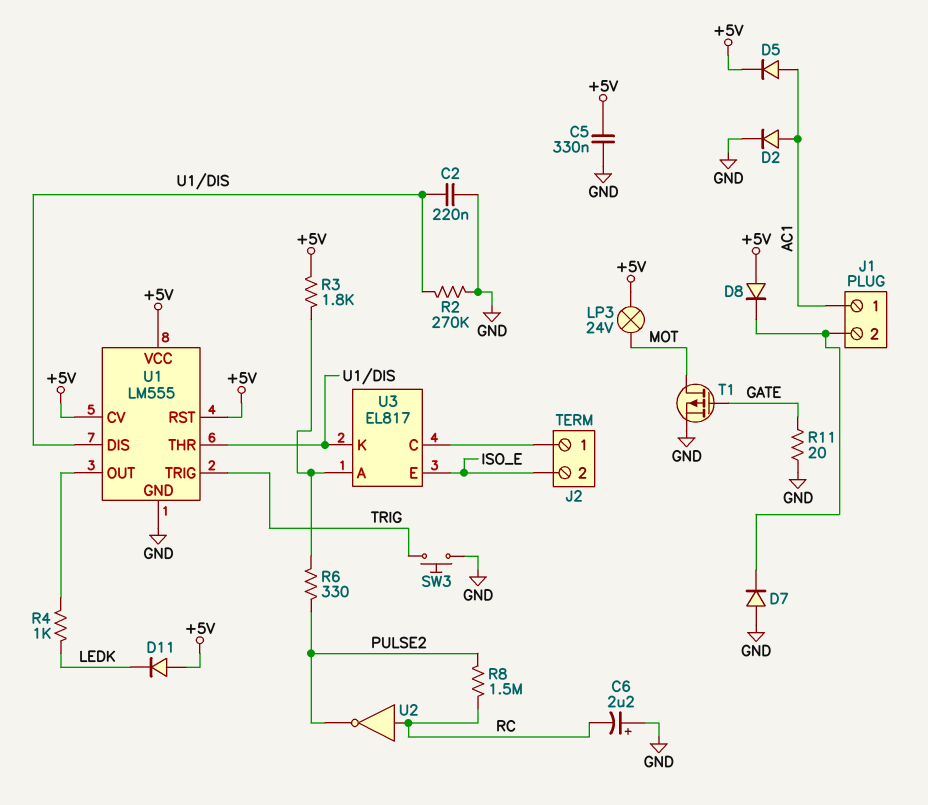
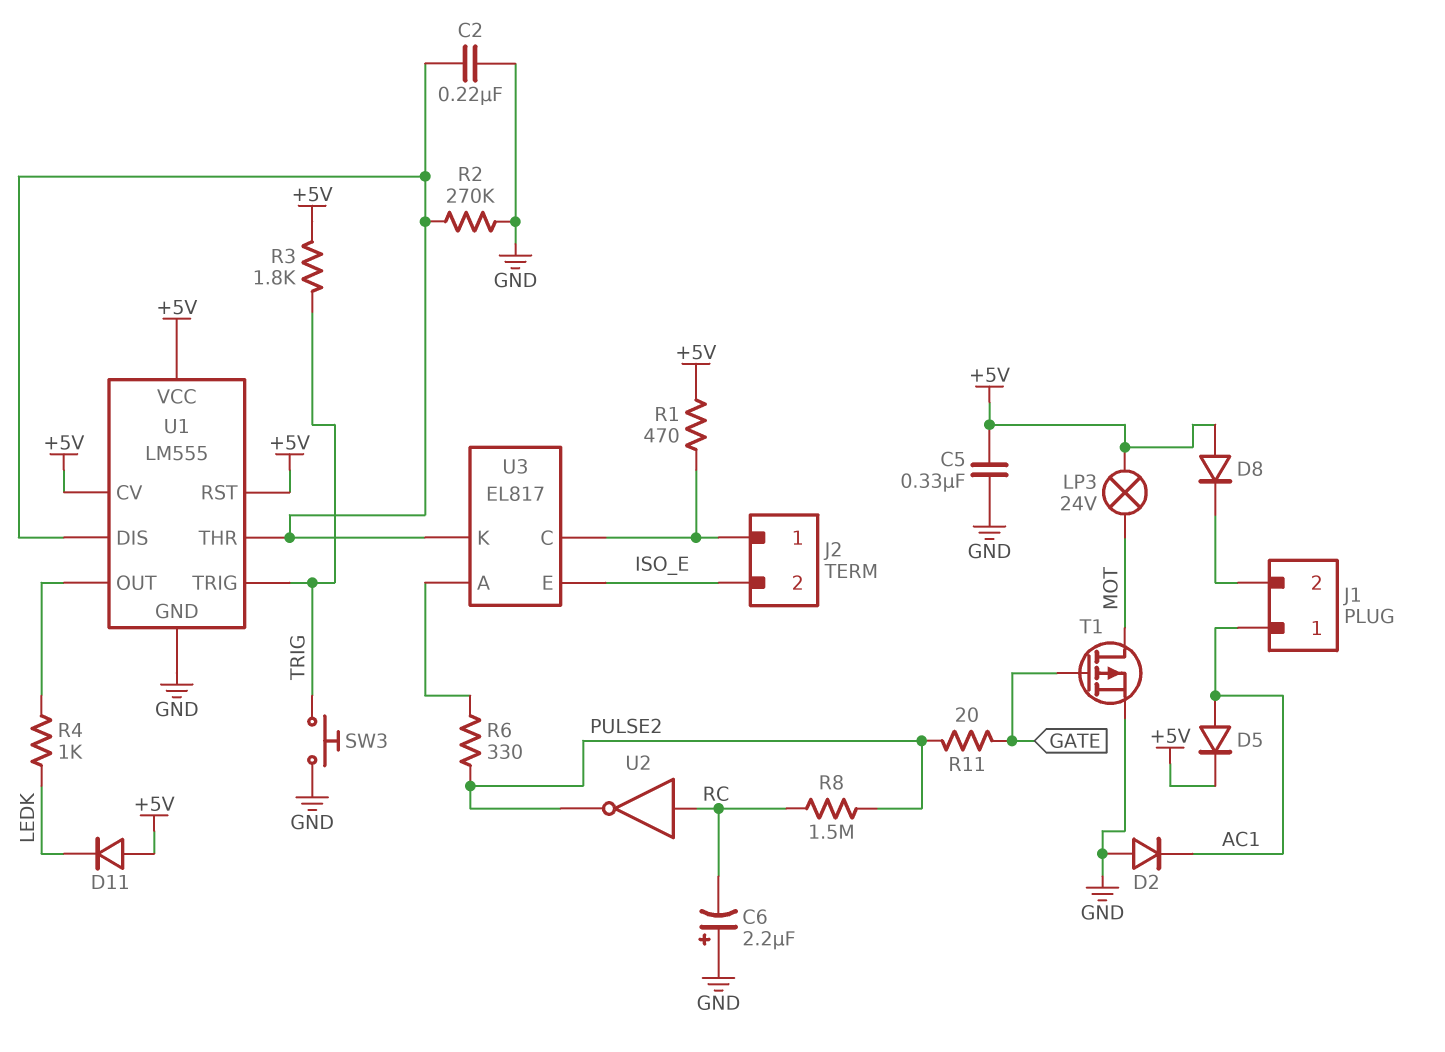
D2: diode (A AC1, K GND) -> diode (A GND, K AC1)
D7: diode (A GND, K J1/2) -> none
R1: none -> 470 (+5V, J2/1)
R3: 1.8k (+5V, U3/A) -> 1.8k (+5V, TRIG)
R11: 20 (GATE, GND) -> 20 (GATE, PULSE2)

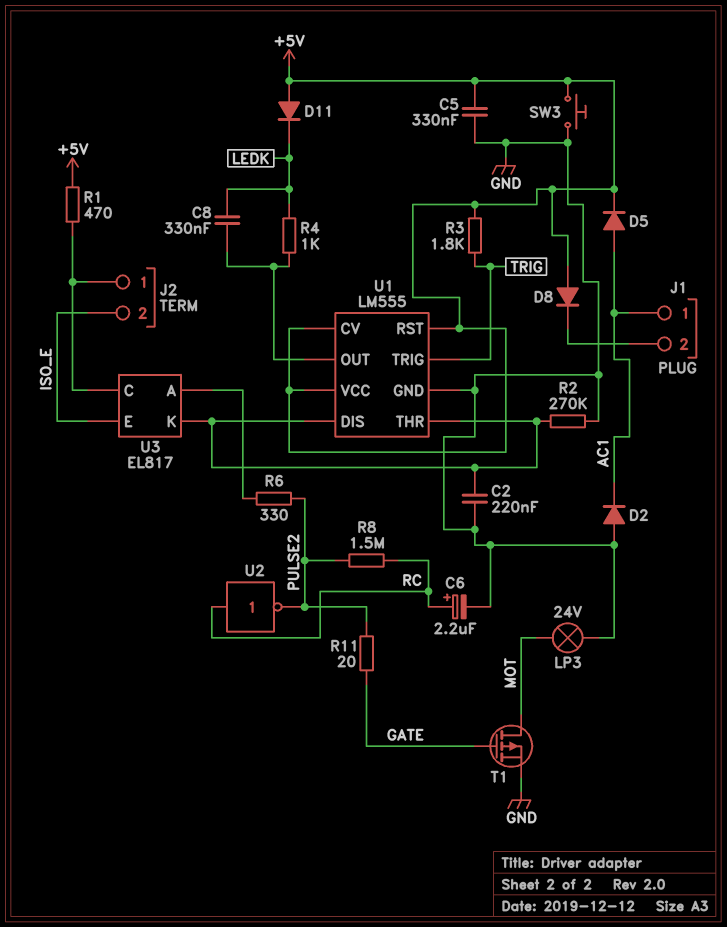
C6: 2.2uF (plus GND, minus RC) -> 2.2uF (plus RC, minus GND)
C8: none -> 330nF (LEDK, U1/OUT)
LP3: lamp 24V (+5V, MOT) -> lamp 24V (GND, MOT)
SW3: button (GND, TRIG) -> button (+5V, GND)

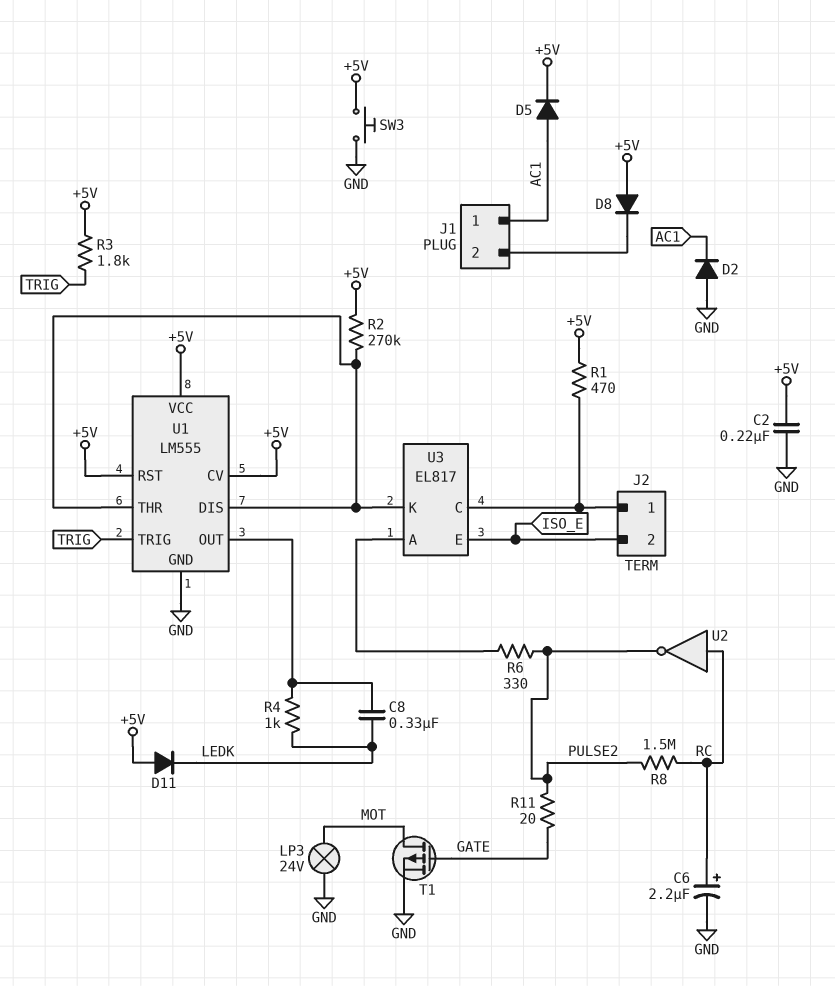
C2: 220nF (GND, U1/DIS) -> 220nF (+5V, GND)
C5: 330nF (+5V, GND) -> none
R2: 270k (GND, U1/DIS) -> 270k (+5V, U1/DIS)

